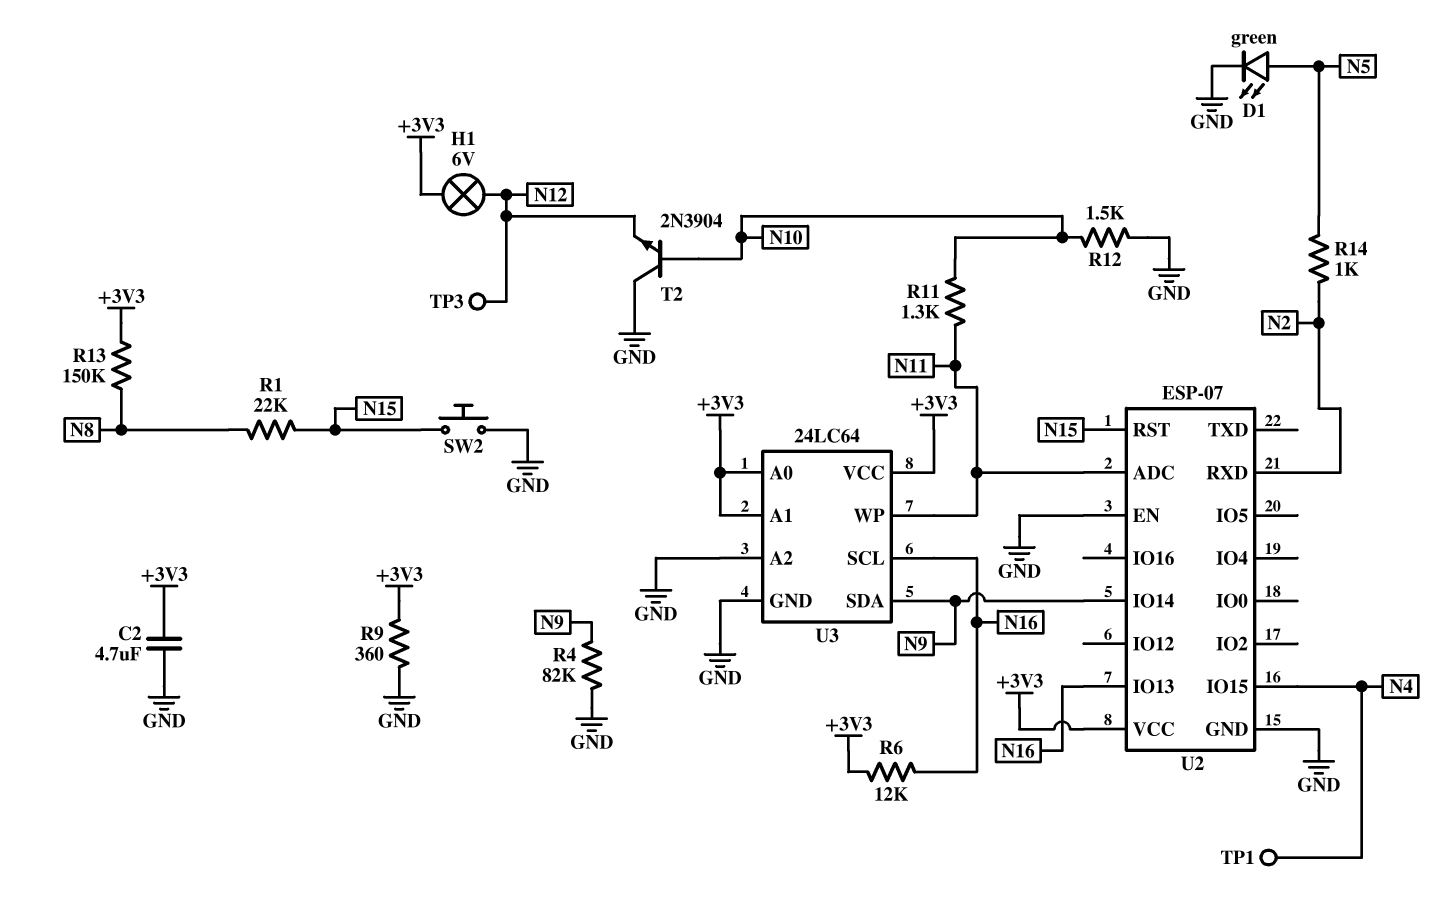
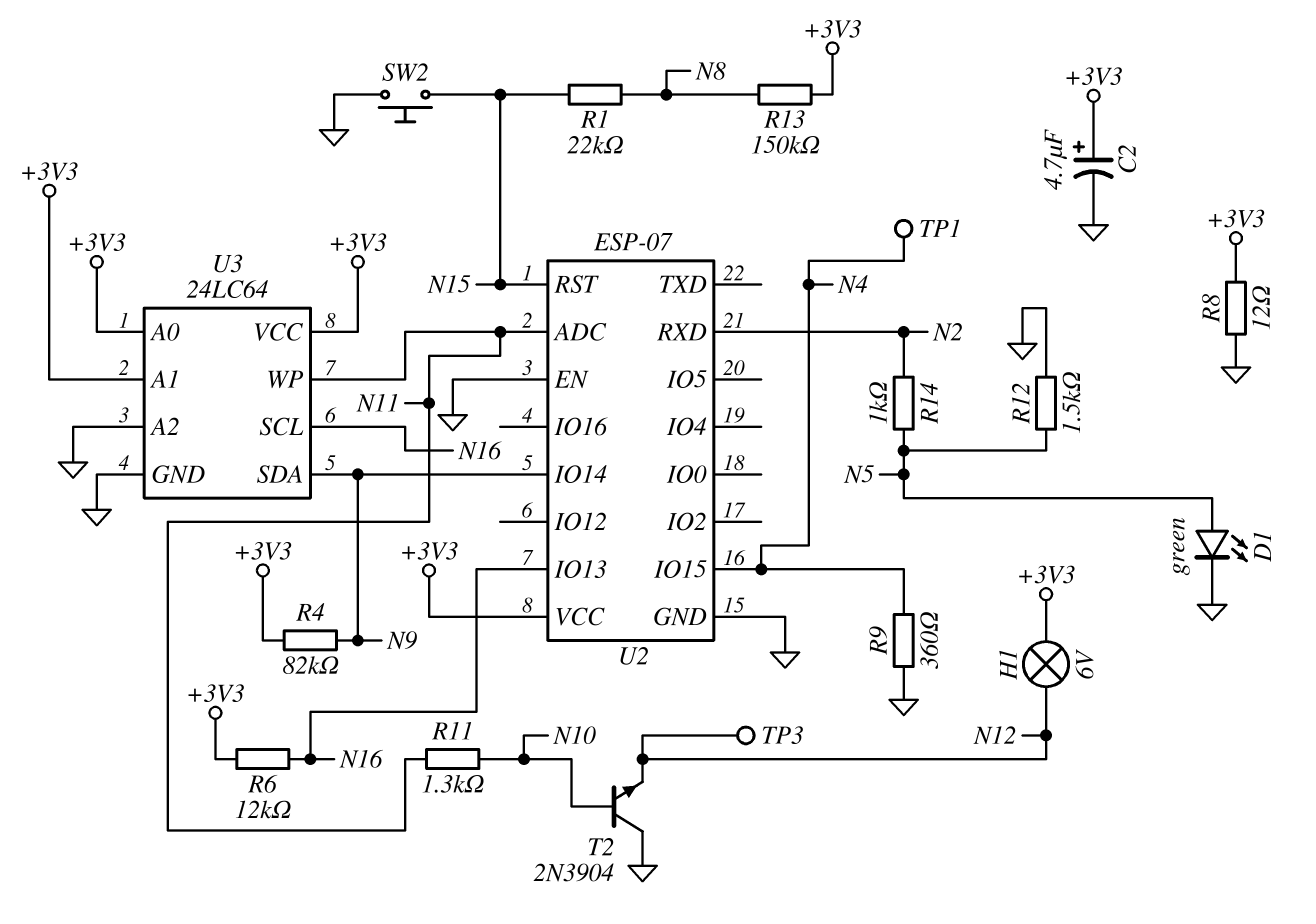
C2: 4.7uF (+3V3, GND) -> 4.7uF (plus +3V3, minus GND)
R4: 82k (GND, N9) -> 82k (+3V3, N9)
R8: none -> 12 (+3V3, GND)
R9: 360 (+3V3, GND) -> 360 (GND, N4)
R12: 1.5k (GND, N10) -> 1.5k (GND, N5)

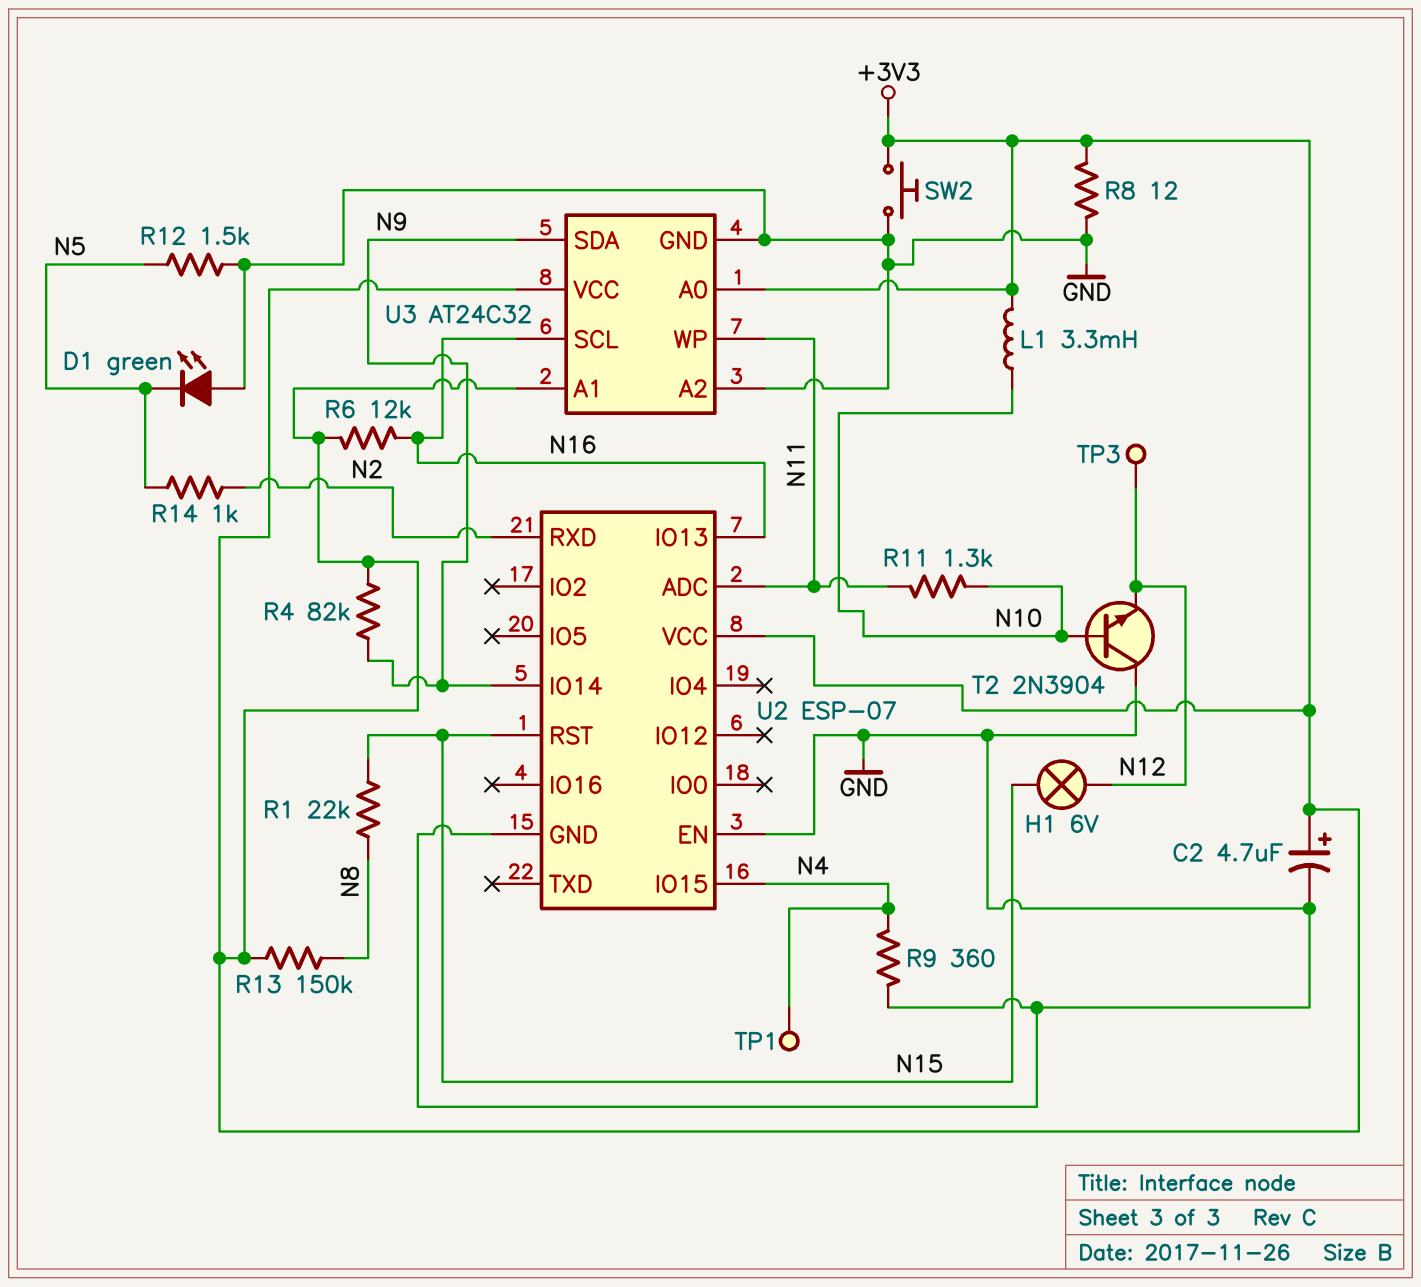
D1: LED green (A N5, K GND) -> LED green (A GND, K N5)
H1: lamp 6V (+3V3, N12) -> lamp 6V (N12, N15)
L1: none -> 3.3mH (+3V3, N10)
SW2: button (GND, N15) -> button (+3V3, GND)
U3: 24LC64 -> AT24C32

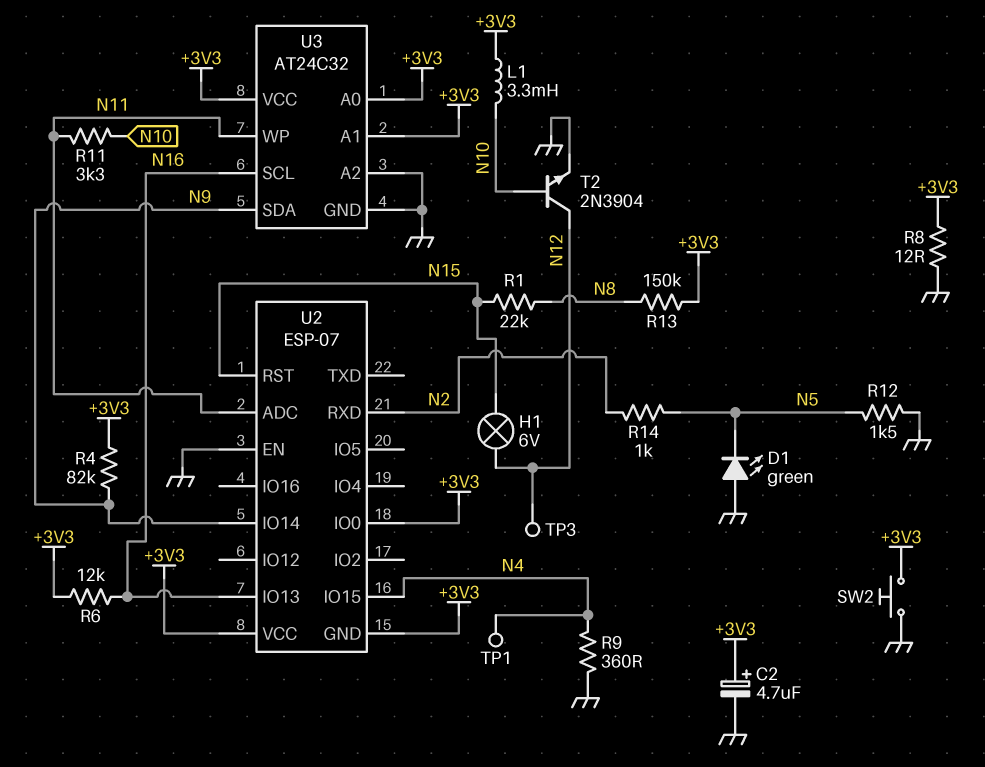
R11: 1.3k (N10, N11) -> 3.3k (N10, N11)
T2: NPN 2N3904 (B N10, C GND, E N12) -> NPN 2N3904 (B N10, C N12, E GND)
U2 pin GND: GND -> +3V3
U2 pin IO0: none -> +3V3

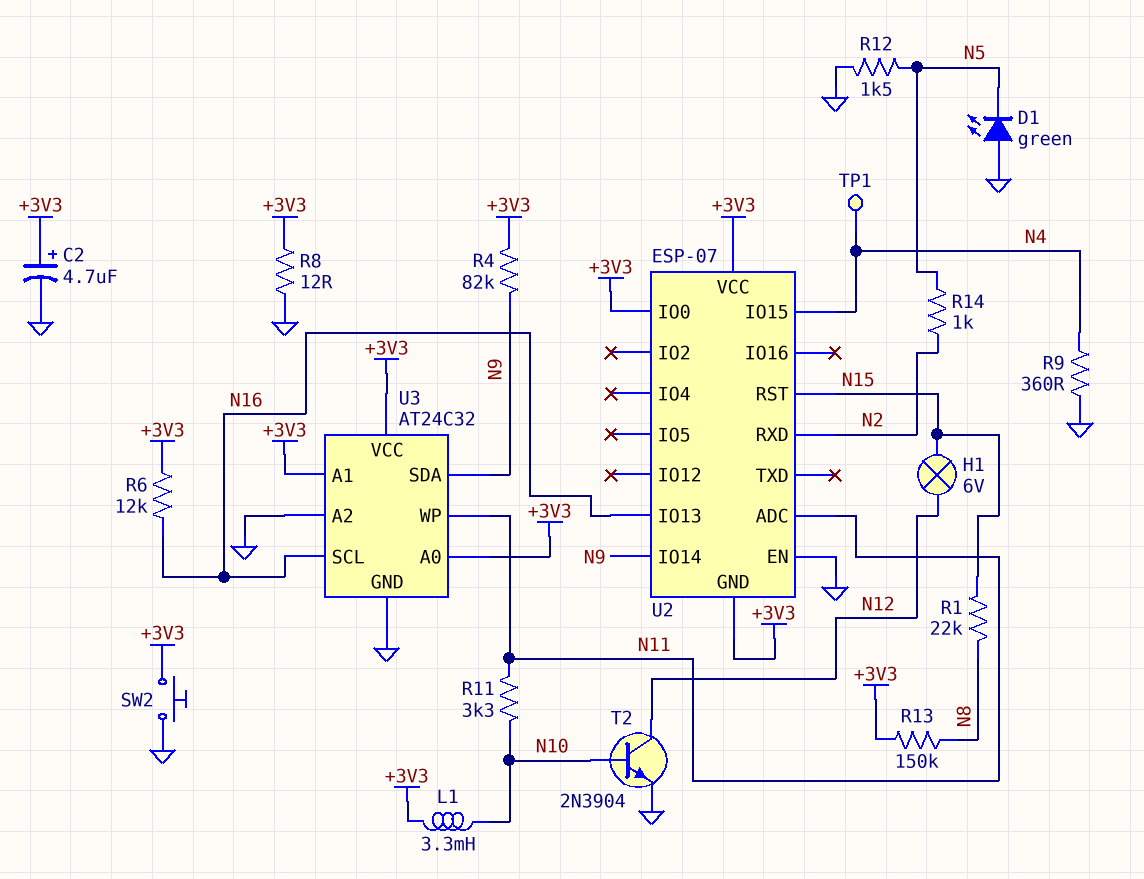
TP3: test point (N12) -> none

